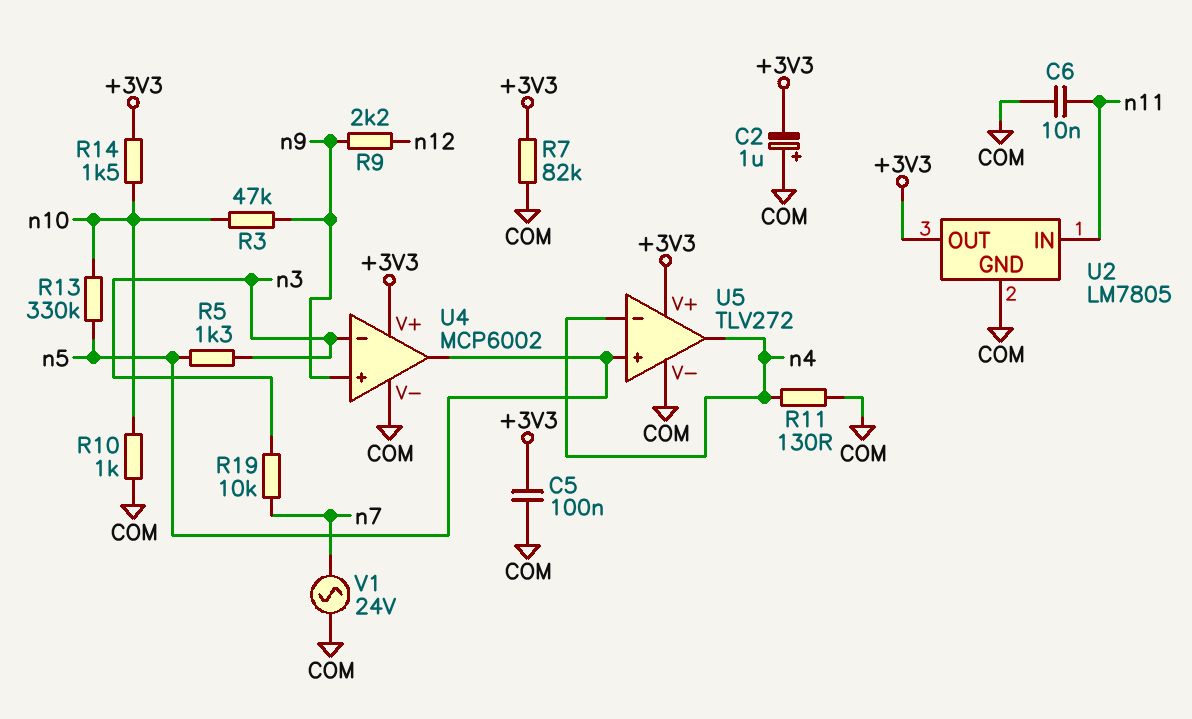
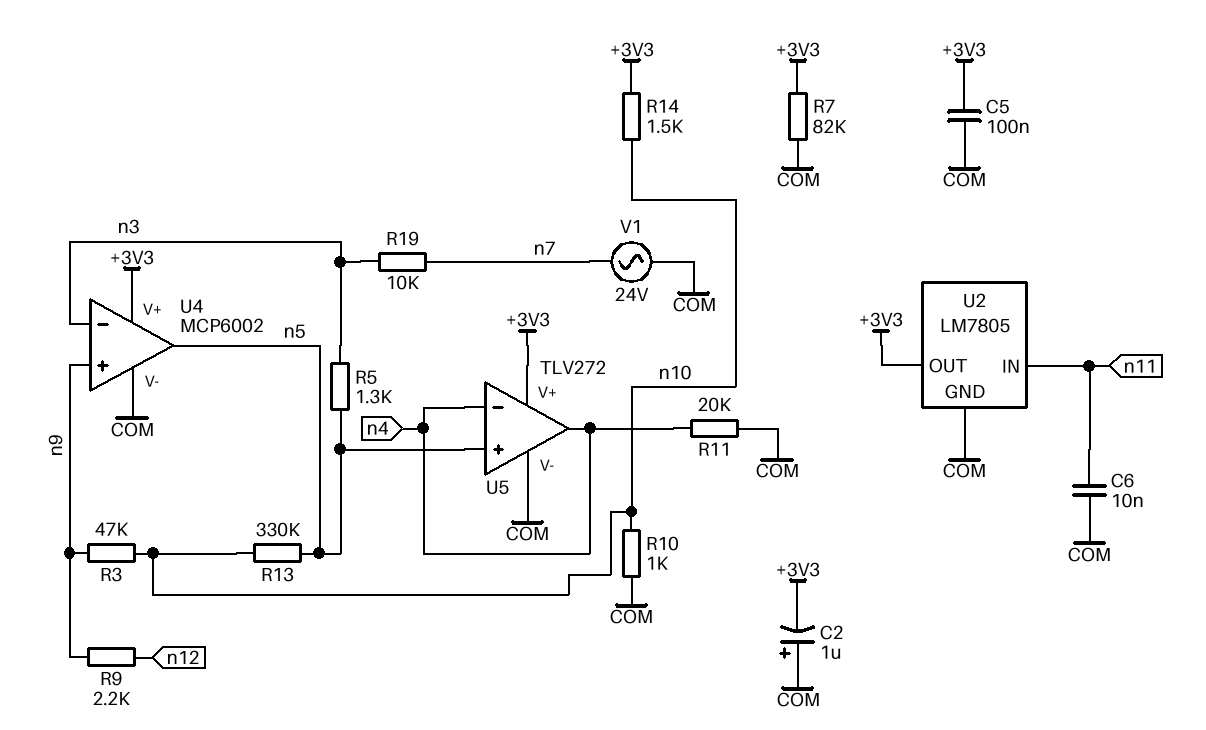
R11: 130 (COM, n4) -> 20k (COM, n4)

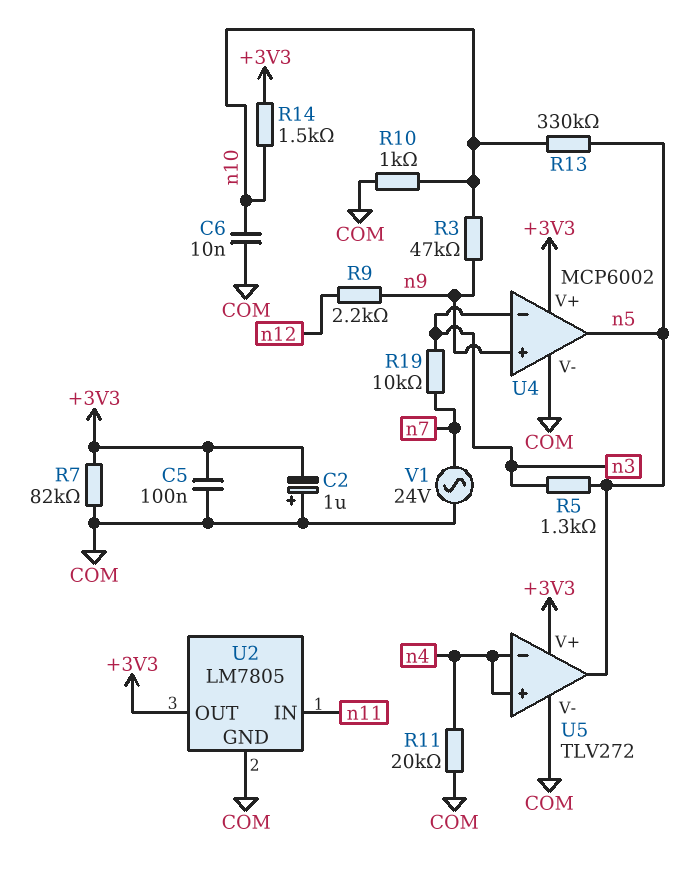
C6: 10nF (COM, n11) -> 10nF (COM, n10)
U5 pin in+: n5 -> n4
U5 pin out: n4 -> n5

